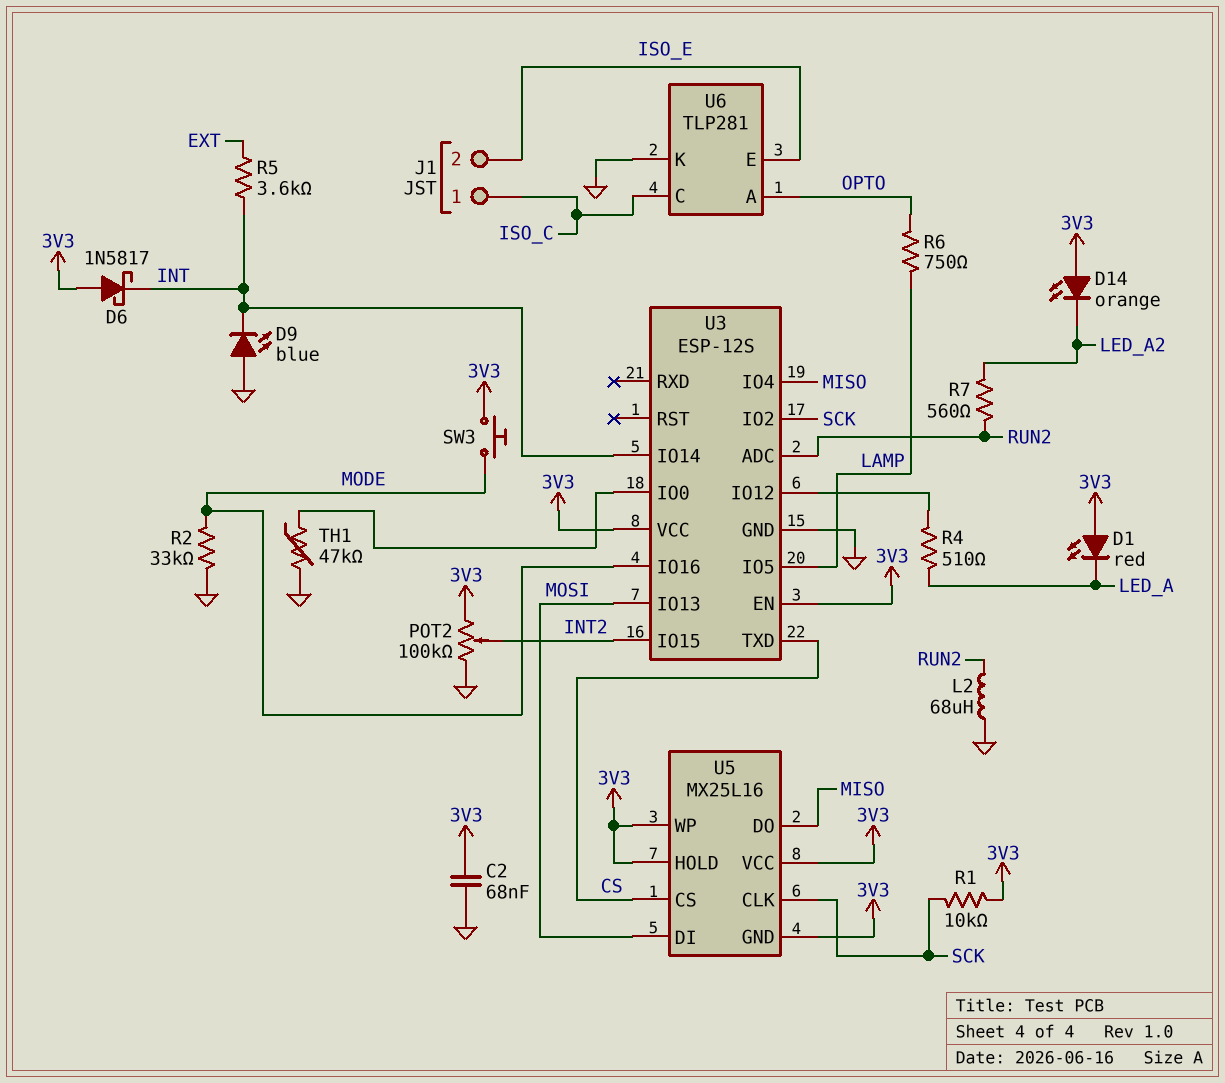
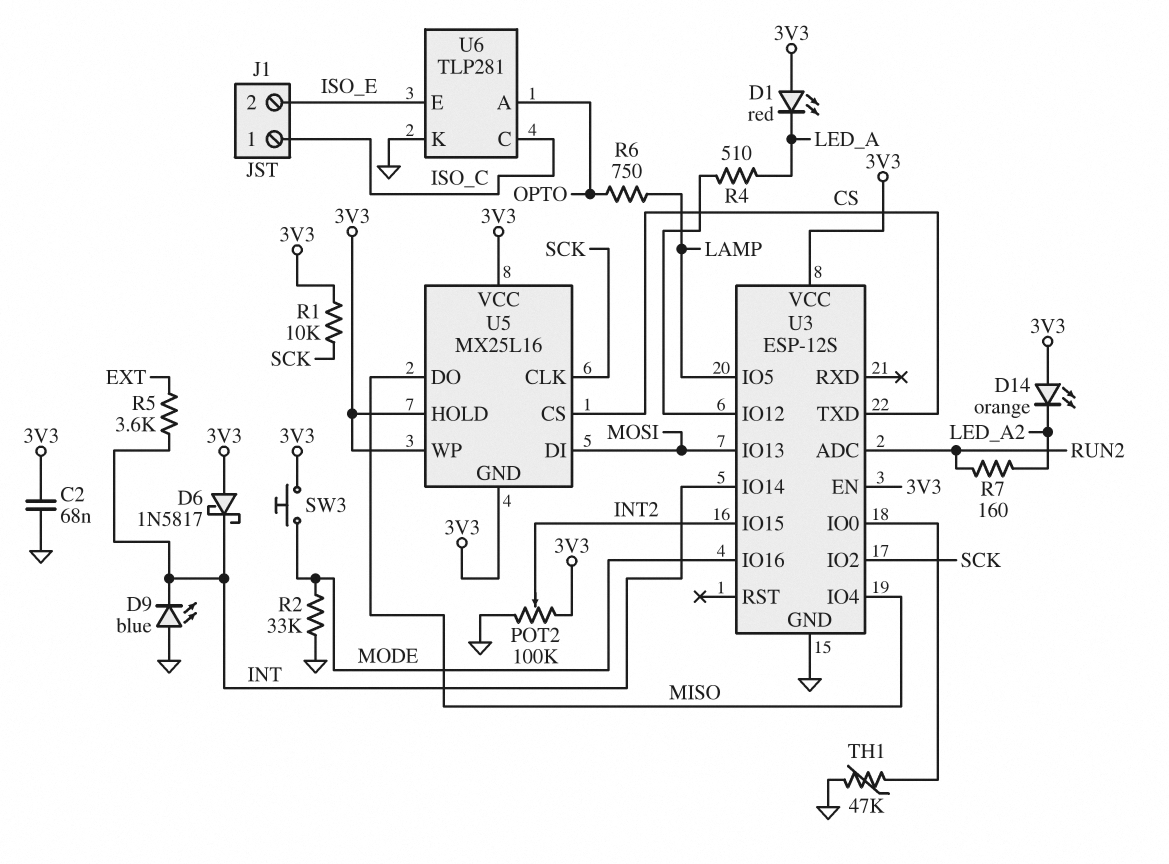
L2: 68uH (GND, RUN2) -> none
R7: 560 (LED_A2, RUN2) -> 160 (LED_A2, RUN2)

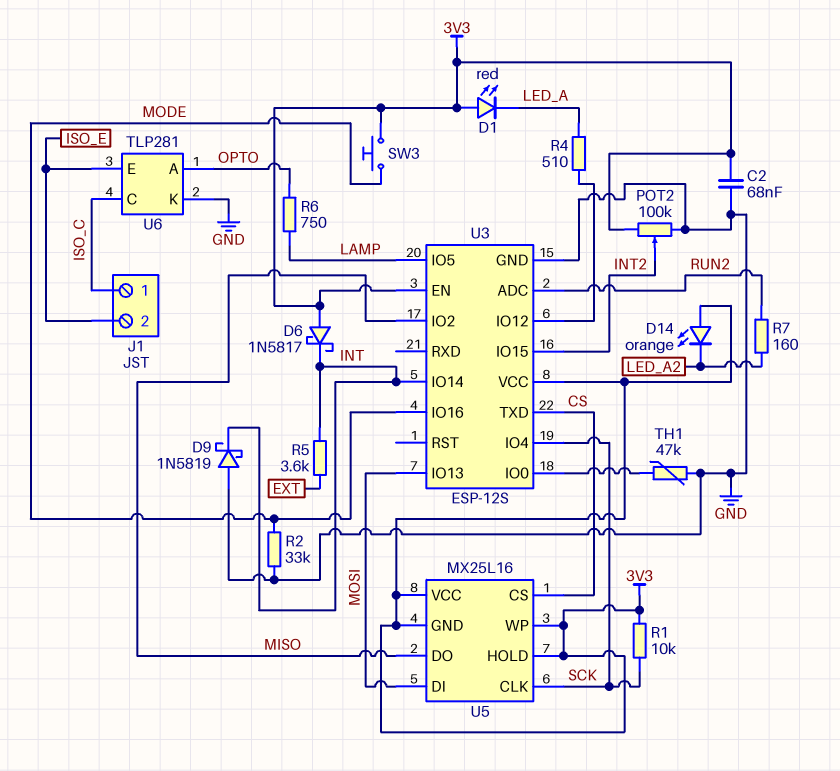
D9: LED blue (A GND, K INT) -> schottky 1N5819 (A GND, K INT)
U3 pin IO2: SCK -> MISO
U3 pin IO4: MISO -> SCK

